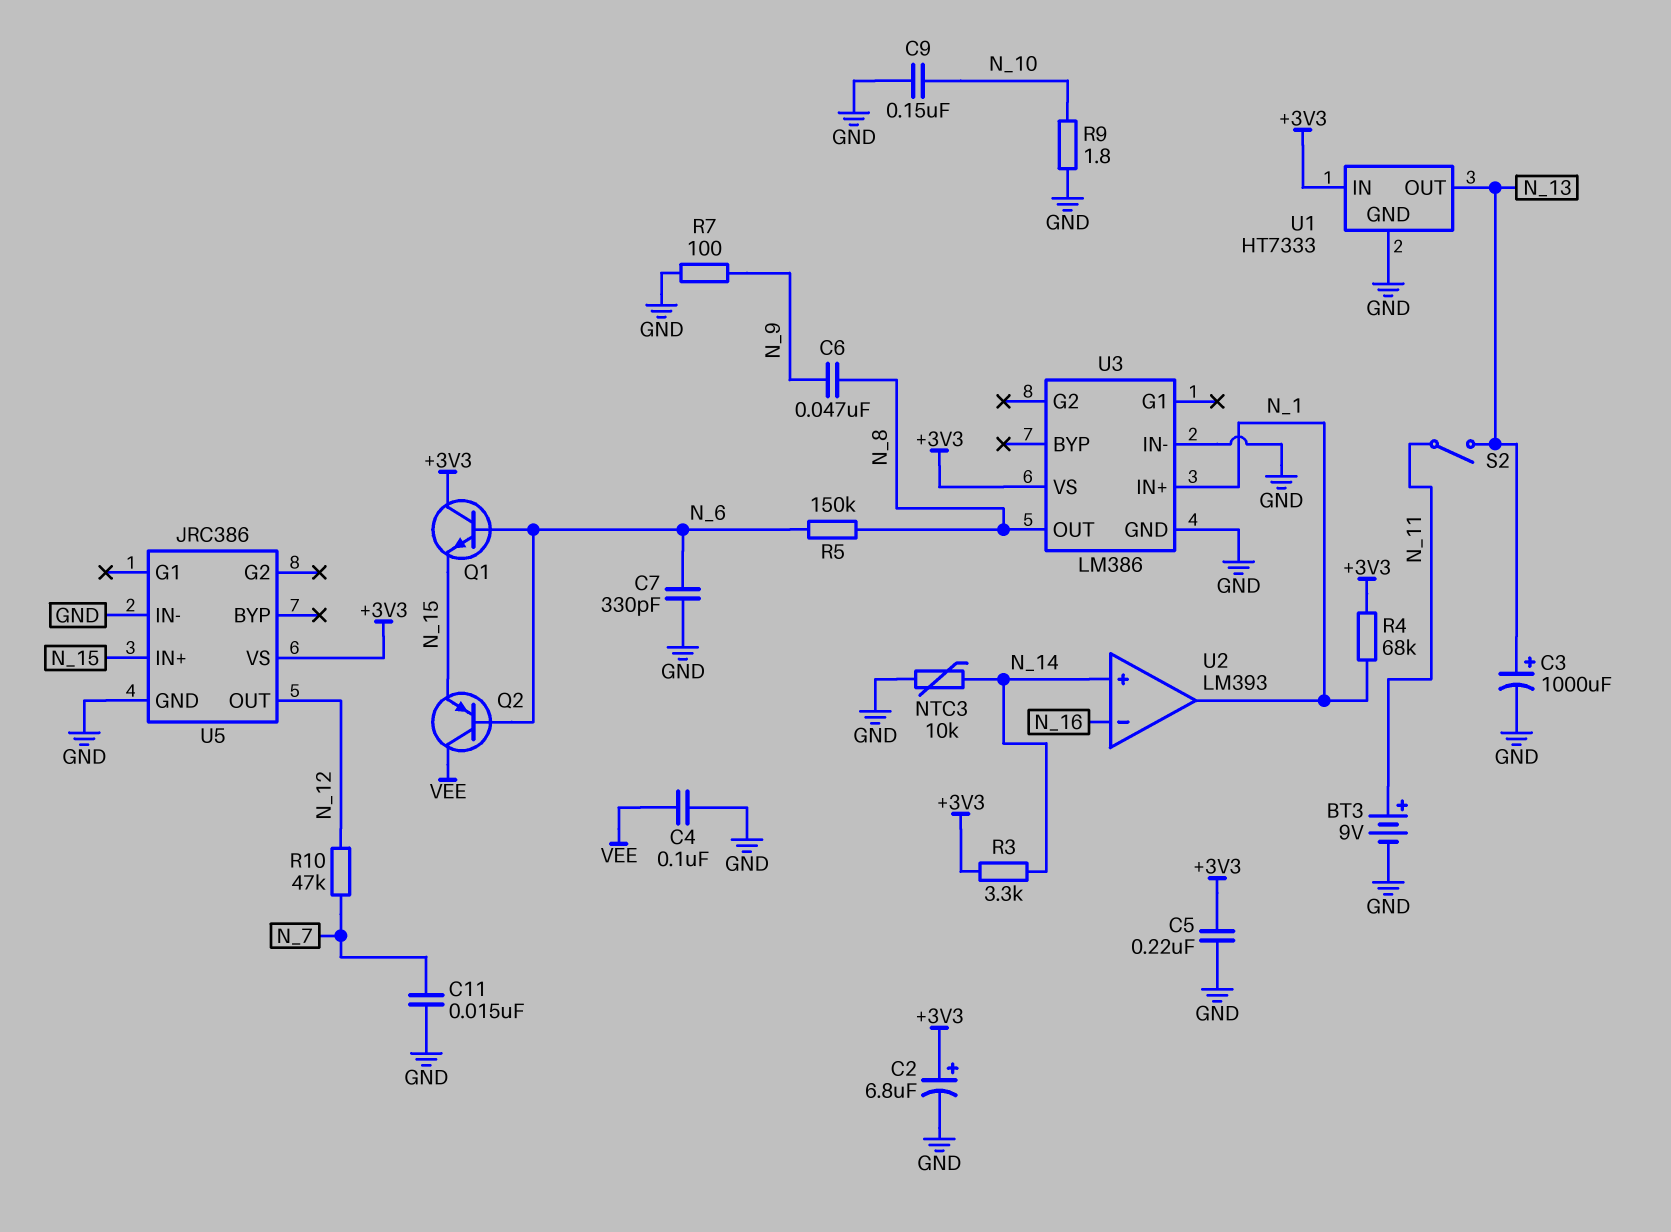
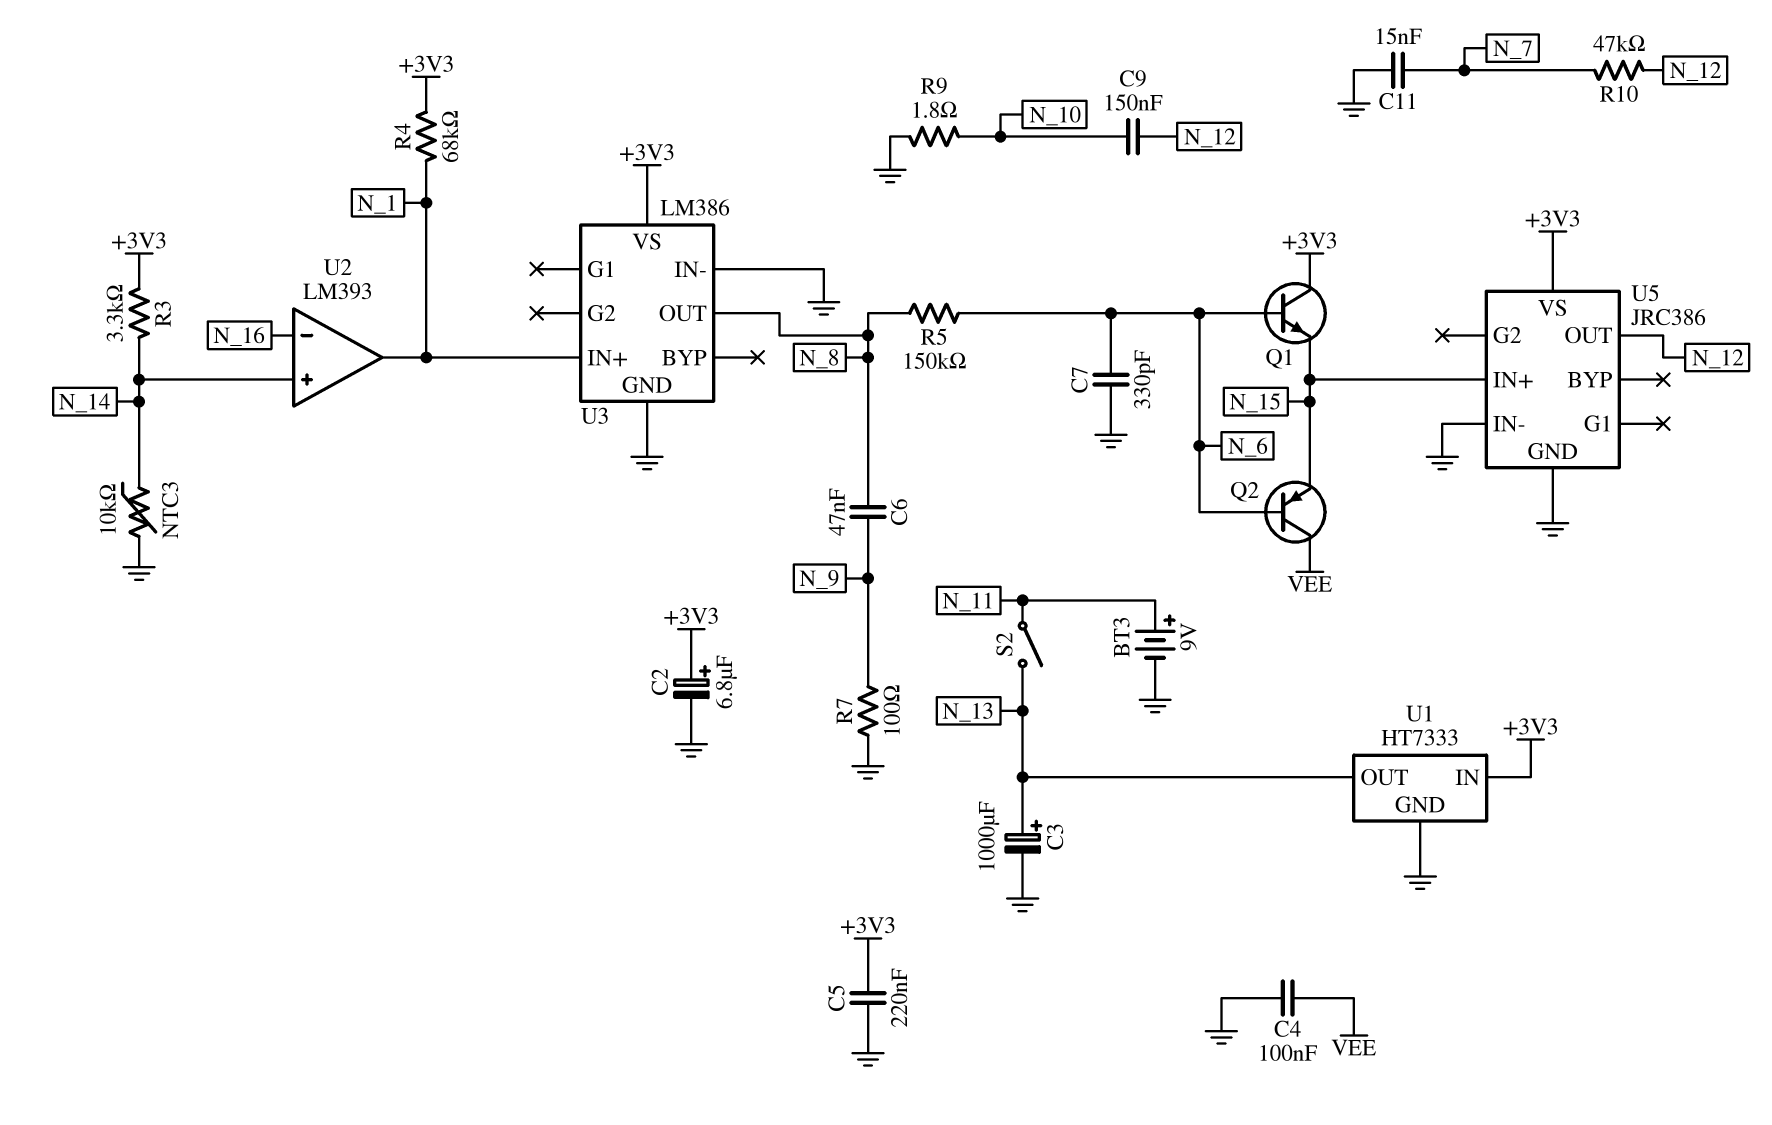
C9: 150nF (GND, N_10) -> 150nF (N_10, N_12)

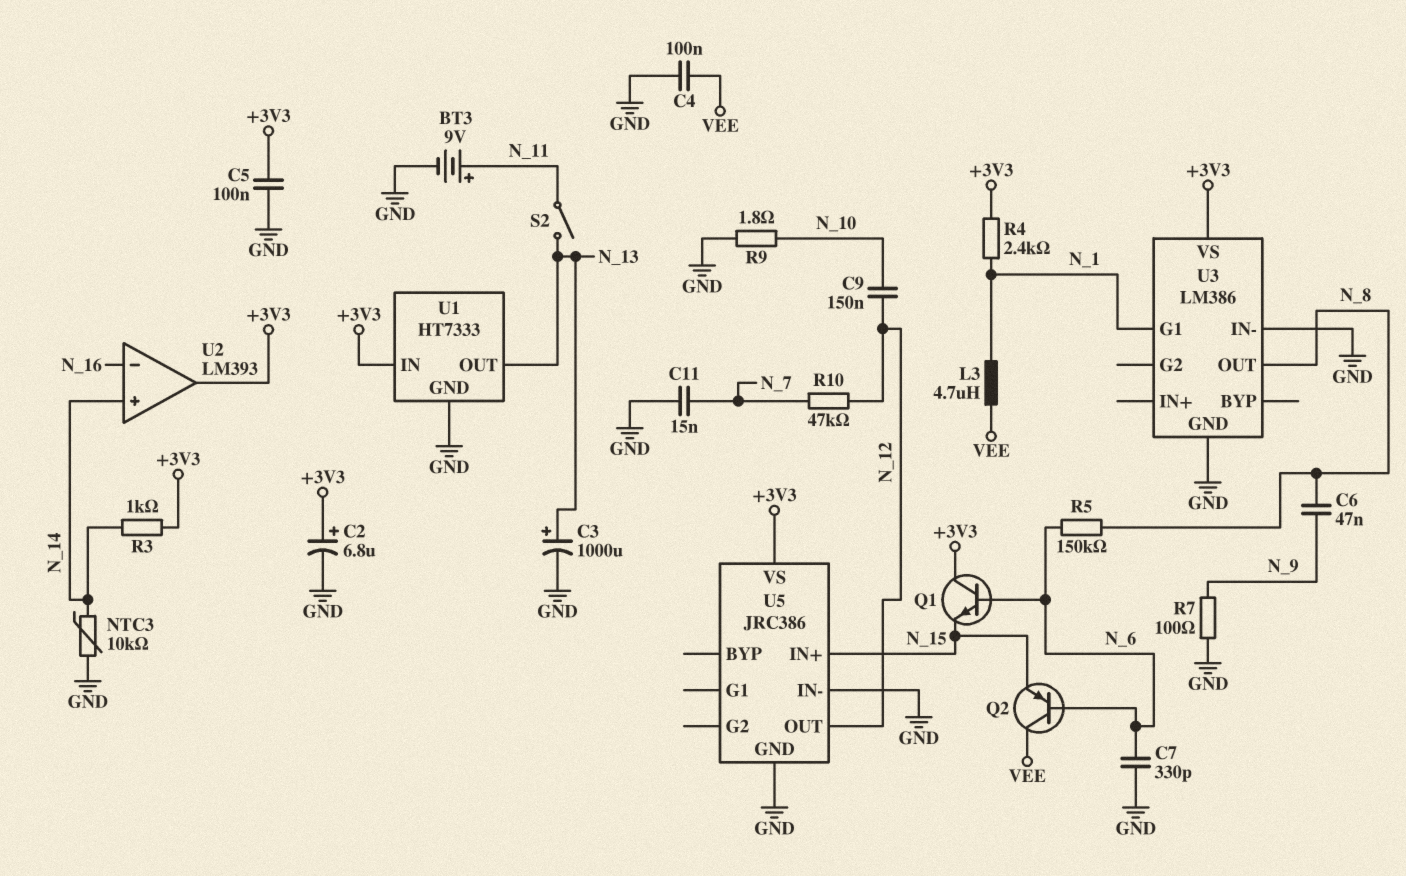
C5: 220nF (+3V3, GND) -> 100nF (+3V3, GND)
L3: none -> 4.7uH (N_1, VEE)
R3: 3.3k (+3V3, N_14) -> 1k (+3V3, N_14)
R4: 68k (+3V3, N_1) -> 2.4k (+3V3, N_1)
U2 pin out: N_1 -> +3V3
U3 pin G1: none -> N_1
U3 pin IN+: N_1 -> none

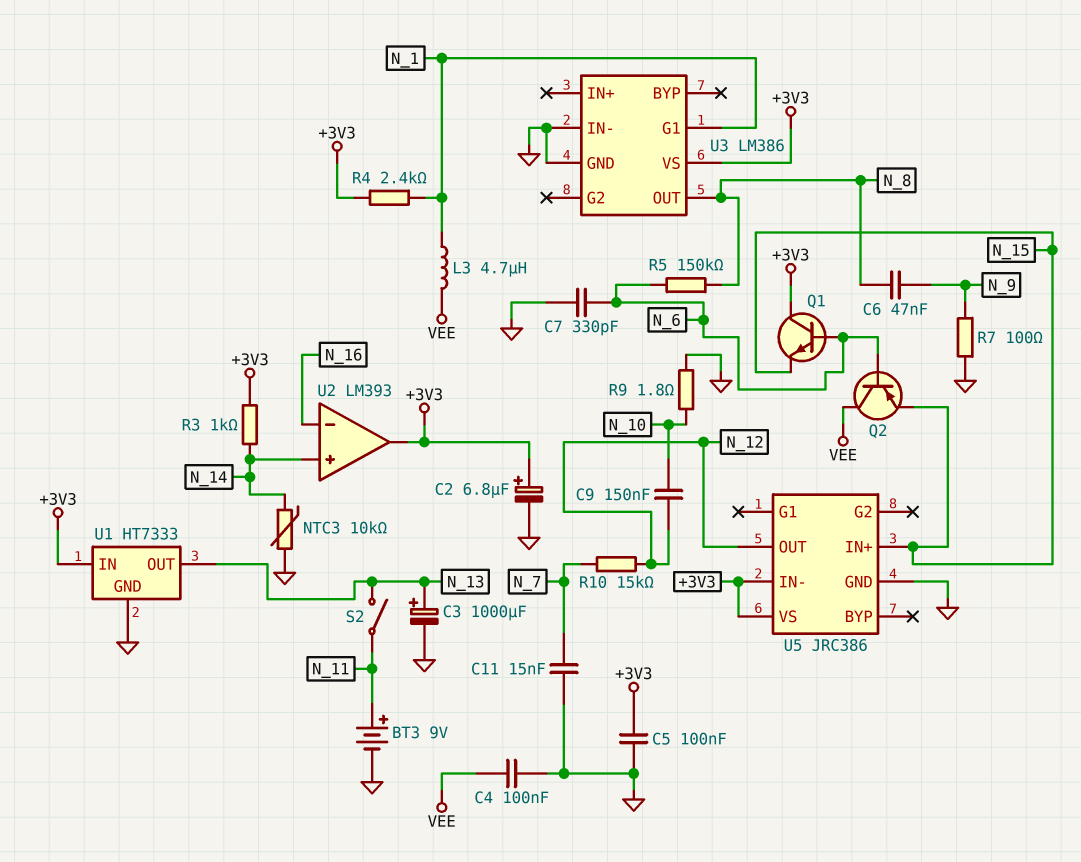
R10: 47k (N_7, N_12) -> 15k (N_7, N_12)
U5 pin IN-: GND -> +3V3

